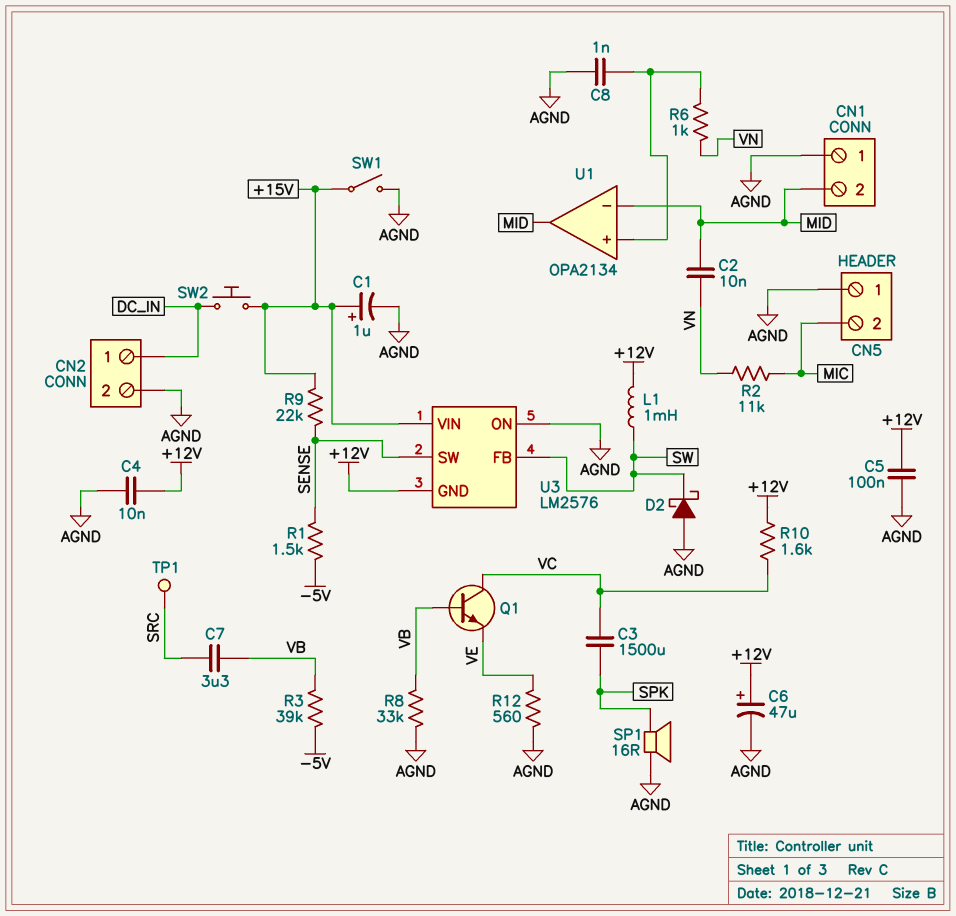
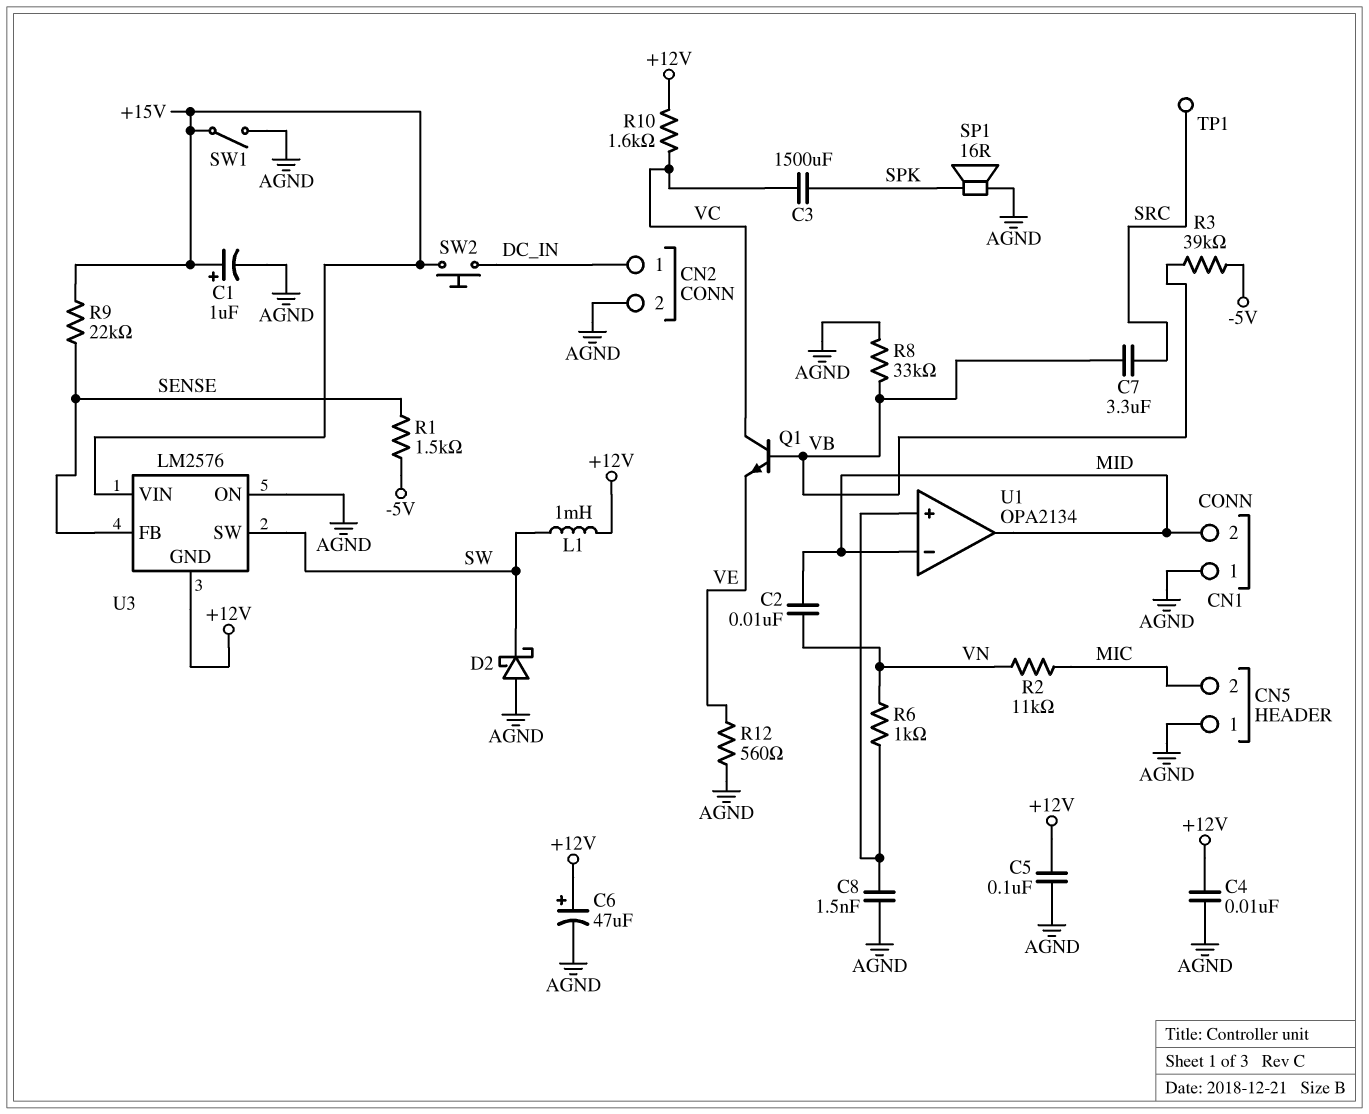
C8: 1nF (AGND, U1/in+) -> 1.5nF (AGND, U1/in+)
U3 pin FB: SW -> SENSE
U3 pin SW: SENSE -> SW

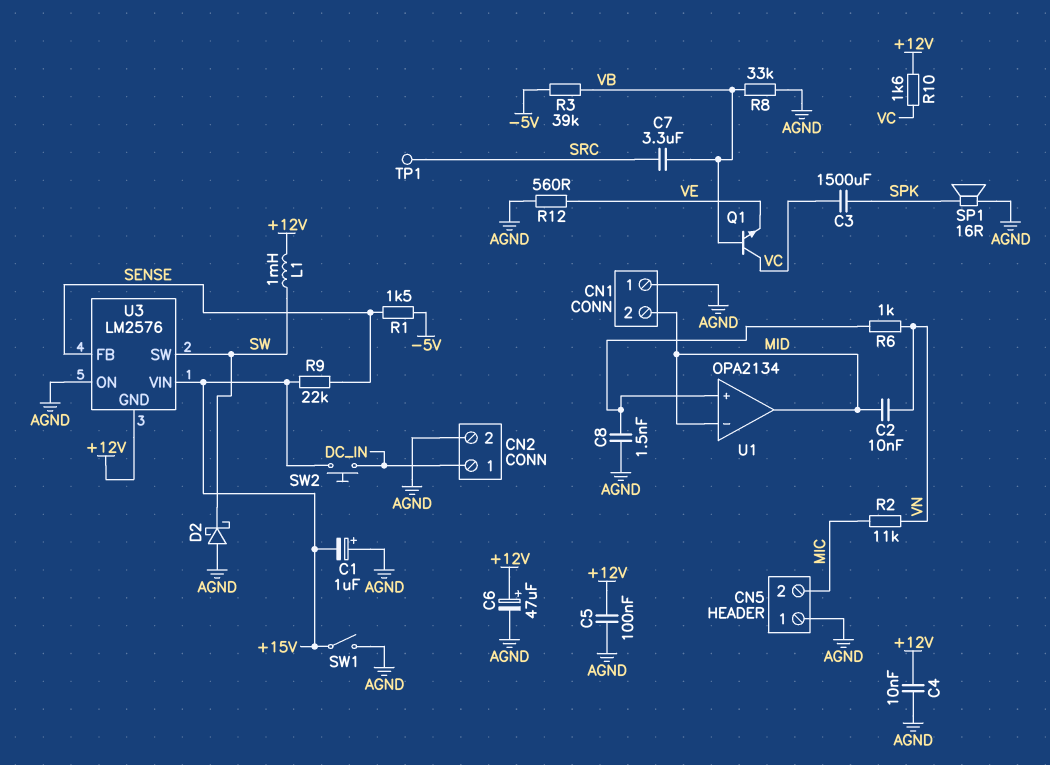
C1: 1uF (plus +15V, minus AGND) -> 1uF (plus AGND, minus +15V)

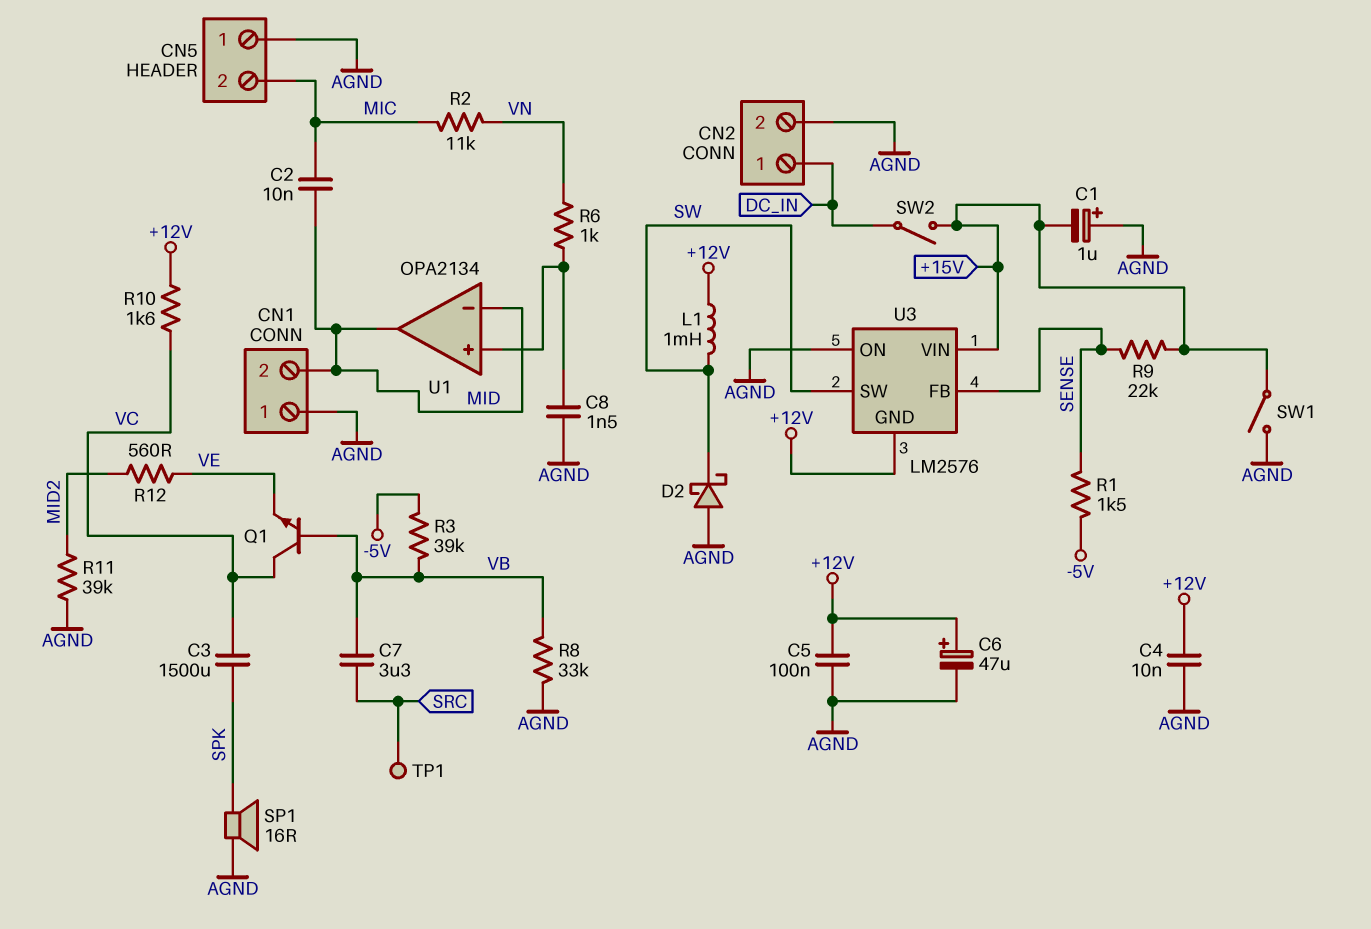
C2: 10nF (MID, VN) -> 10nF (MIC, MID)
R11: none -> 39k (AGND, MID2)
R12: 560 (AGND, VE) -> 560 (MID2, VE)
SW2: button (+15V, DC_IN) -> switch (+15V, DC_IN)

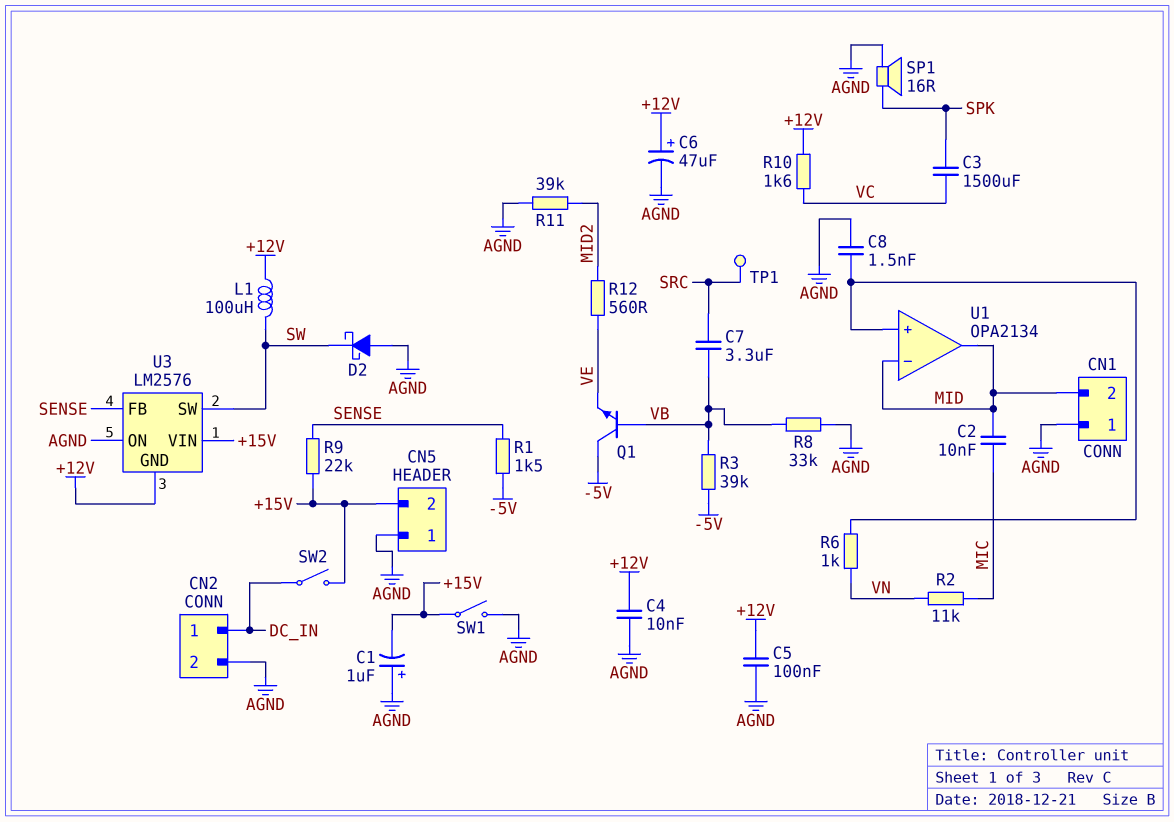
CN5 pin 2: MIC -> +15V
L1: 1mH (+12V, SW) -> 100uH (+12V, SW)
Q1: NPN (B VB, C VC, E VE) -> NPN (B VB, C -5V, E VE)

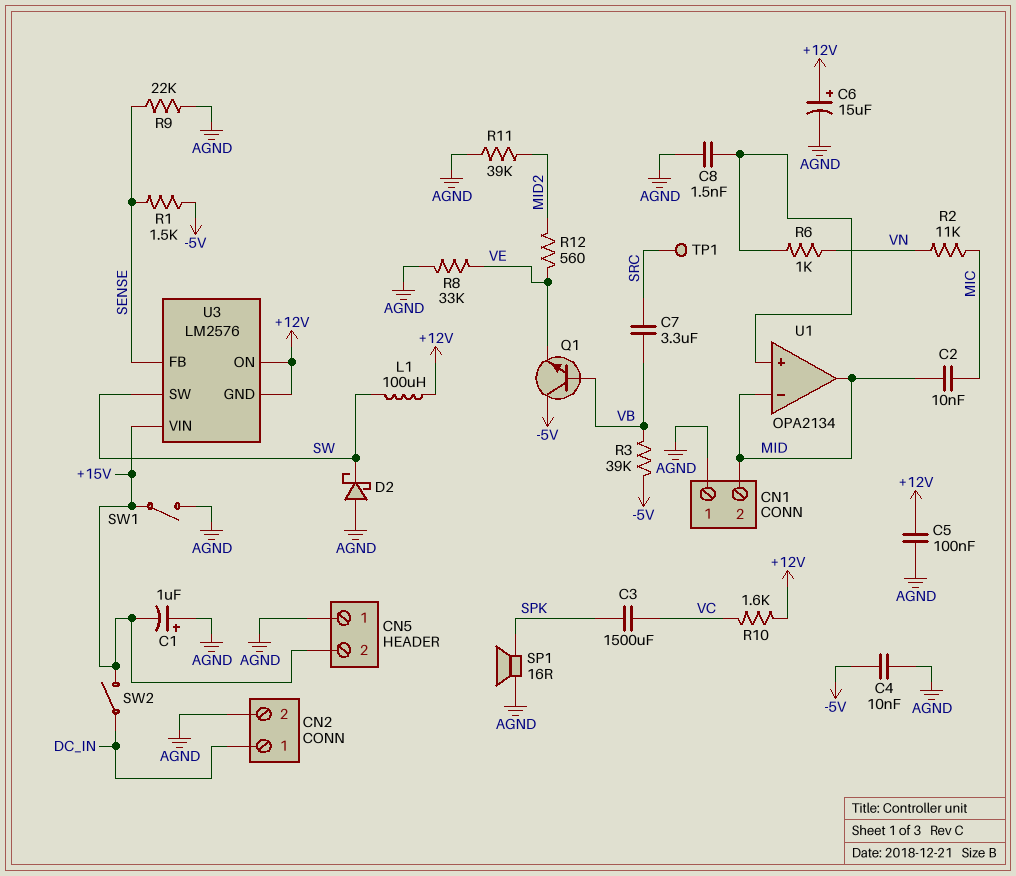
C4: 10nF (+12V, AGND) -> 10nF (-5V, AGND)
C6: 47uF (plus +12V, minus AGND) -> 15uF (plus +12V, minus AGND)
R8: 33k (AGND, VB) -> 33k (AGND, VE)
R9: 22k (+15V, SENSE) -> 22k (AGND, SENSE)
U3 pin ON: AGND -> +12V

